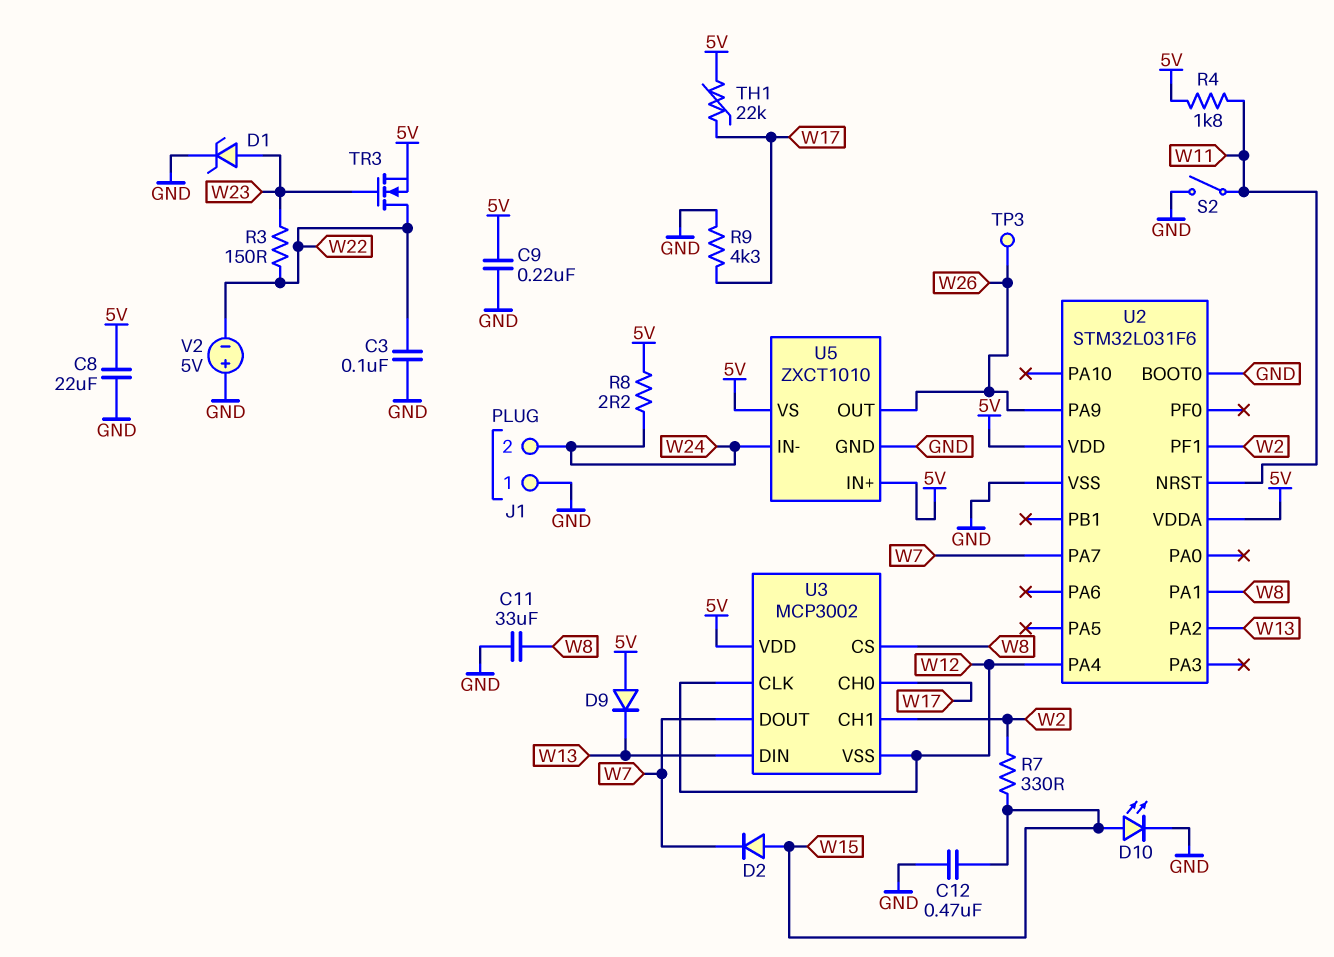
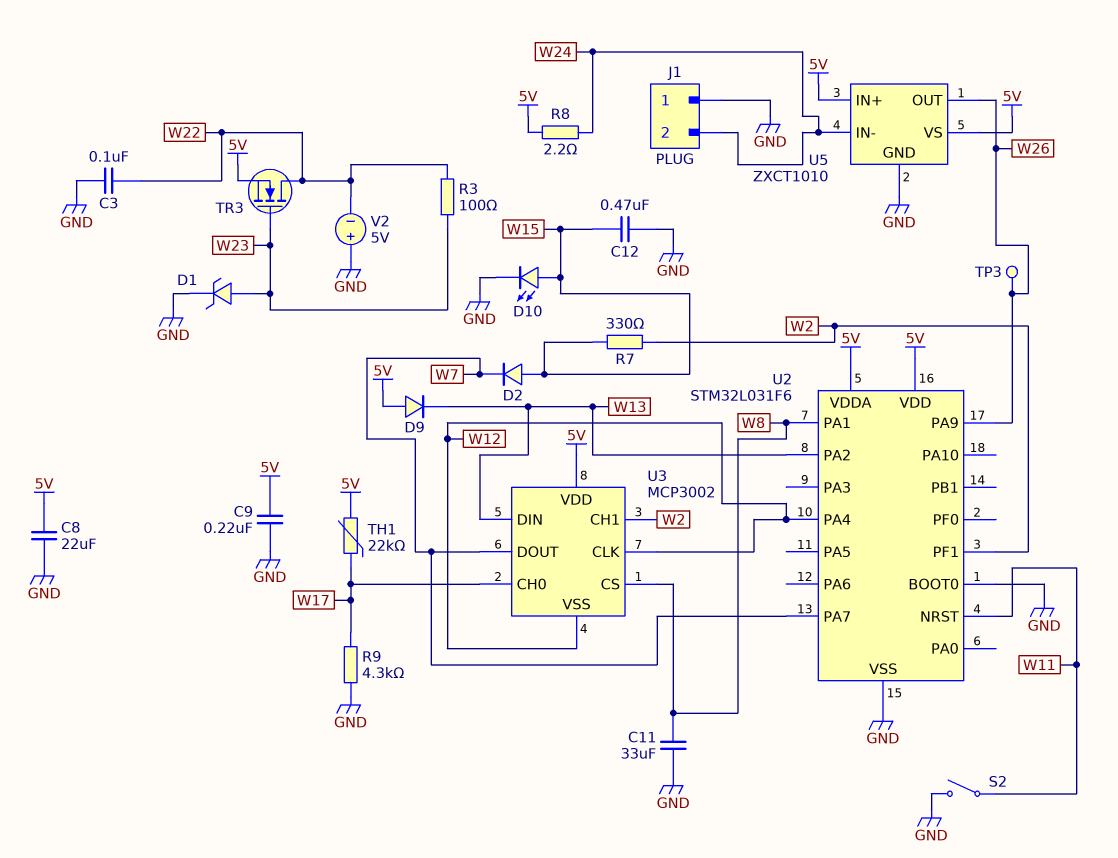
R3: 150 (W22, W23) -> 100 (W22, W23)
R4: 1.8k (5V, W11) -> none

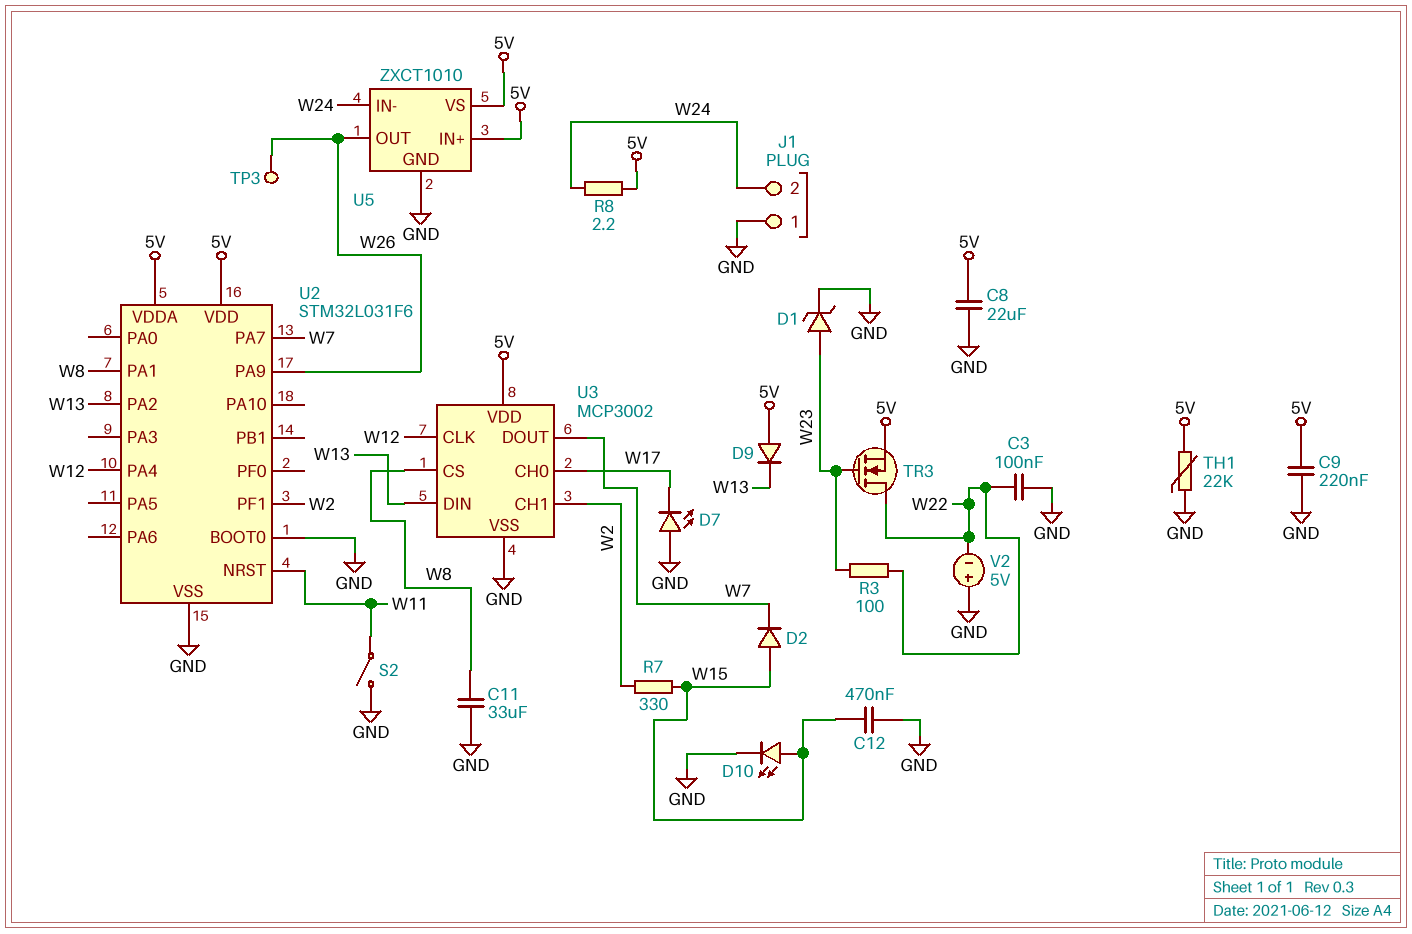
D7: none -> LED (A GND, K W17)
R9: 4.3k (GND, W17) -> none
TH1: 22k (5V, W17) -> 22k (5V, GND)
U3 pin VSS: W12 -> GND

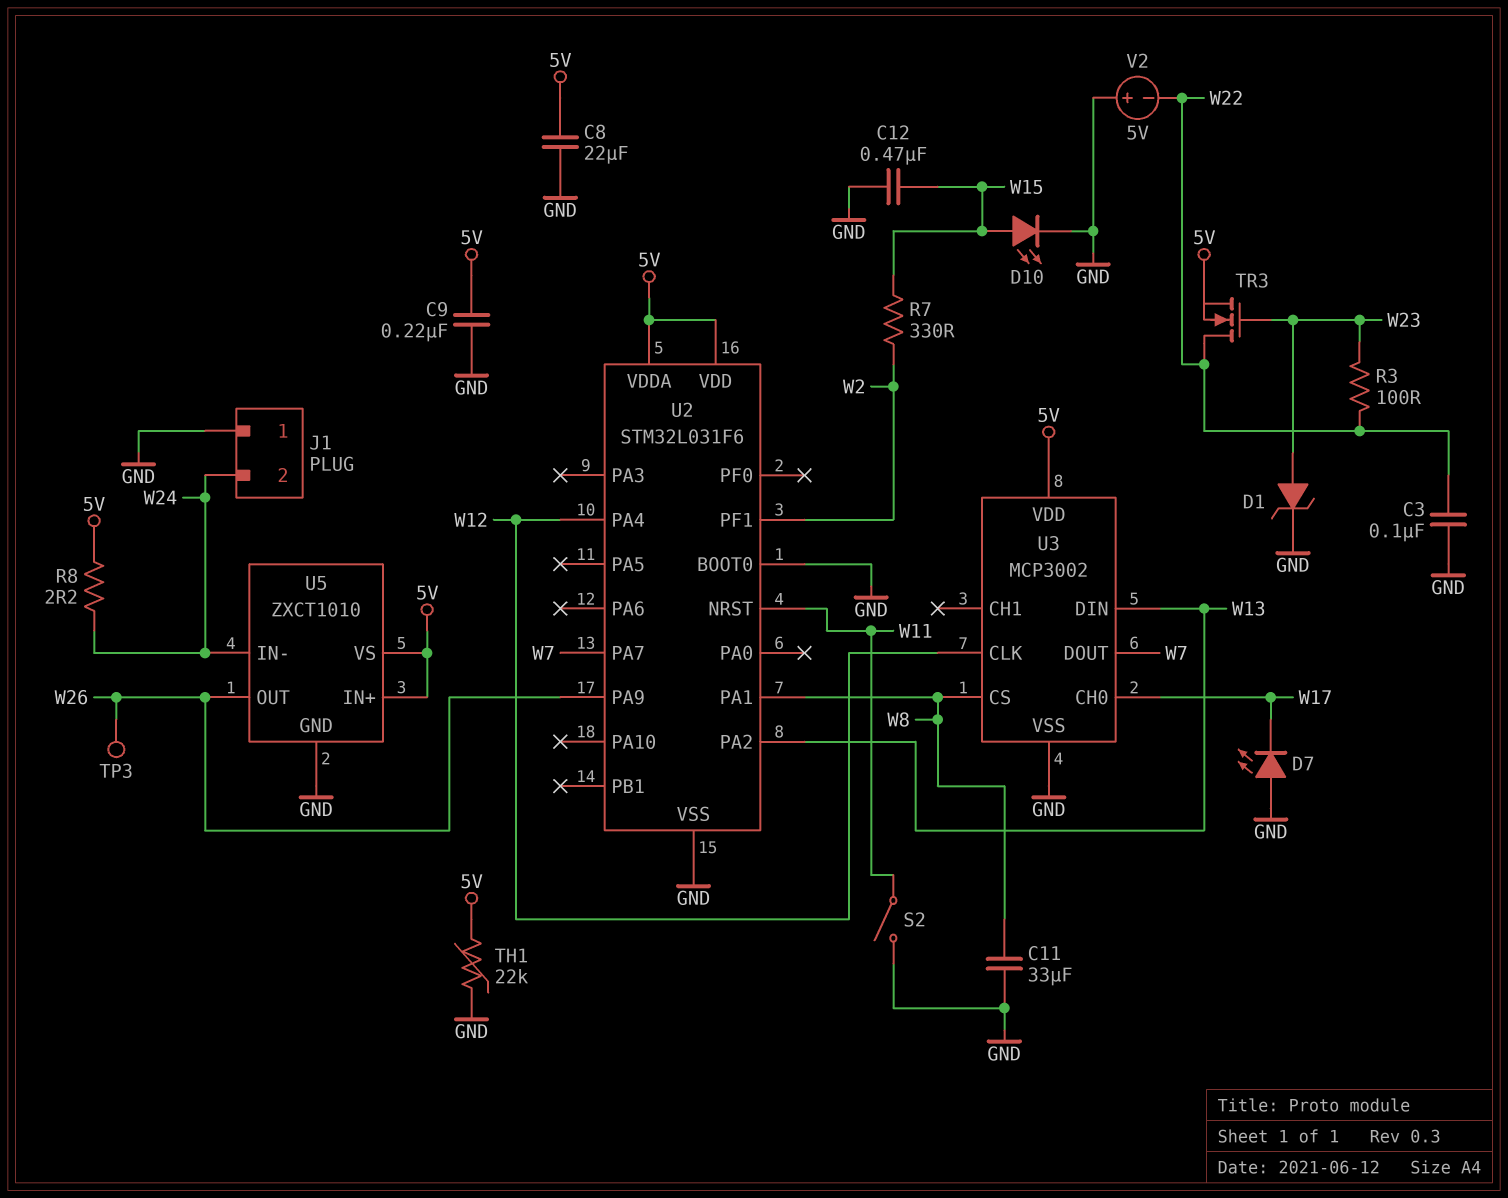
D2: diode (A W15, K W7) -> none
D9: diode (A 5V, K W13) -> none
U3 pin CH1: W2 -> none

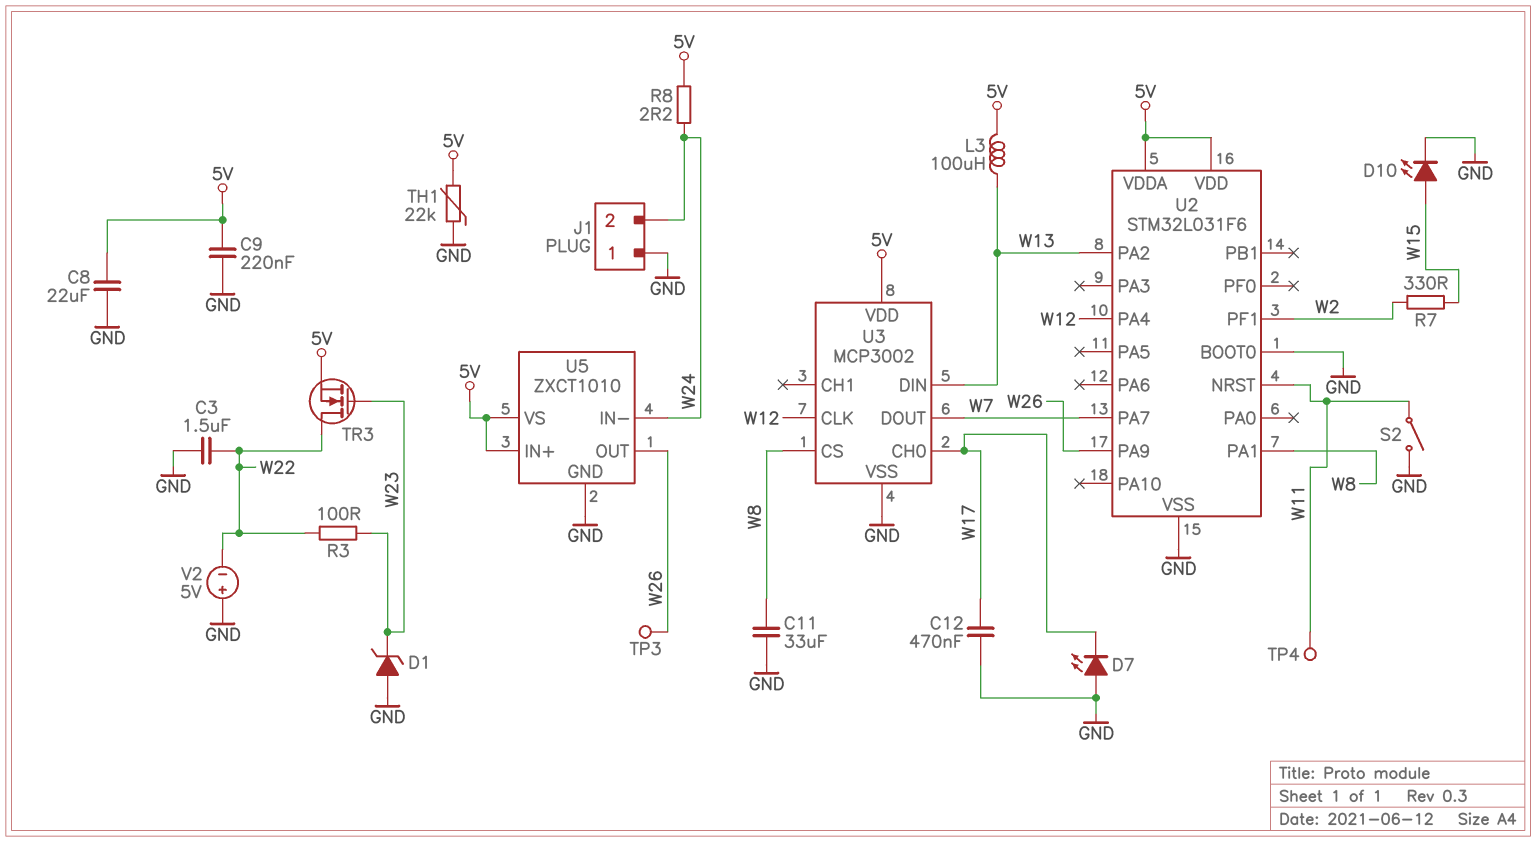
C3: 100nF (GND, W22) -> 1.5uF (GND, W22)
C12: 470nF (GND, W15) -> 470nF (GND, W17)
D1: zener (A W23, K GND) -> zener (A GND, K W23)
L3: none -> 100uH (5V, W13)
TP4: none -> test point (W11)

